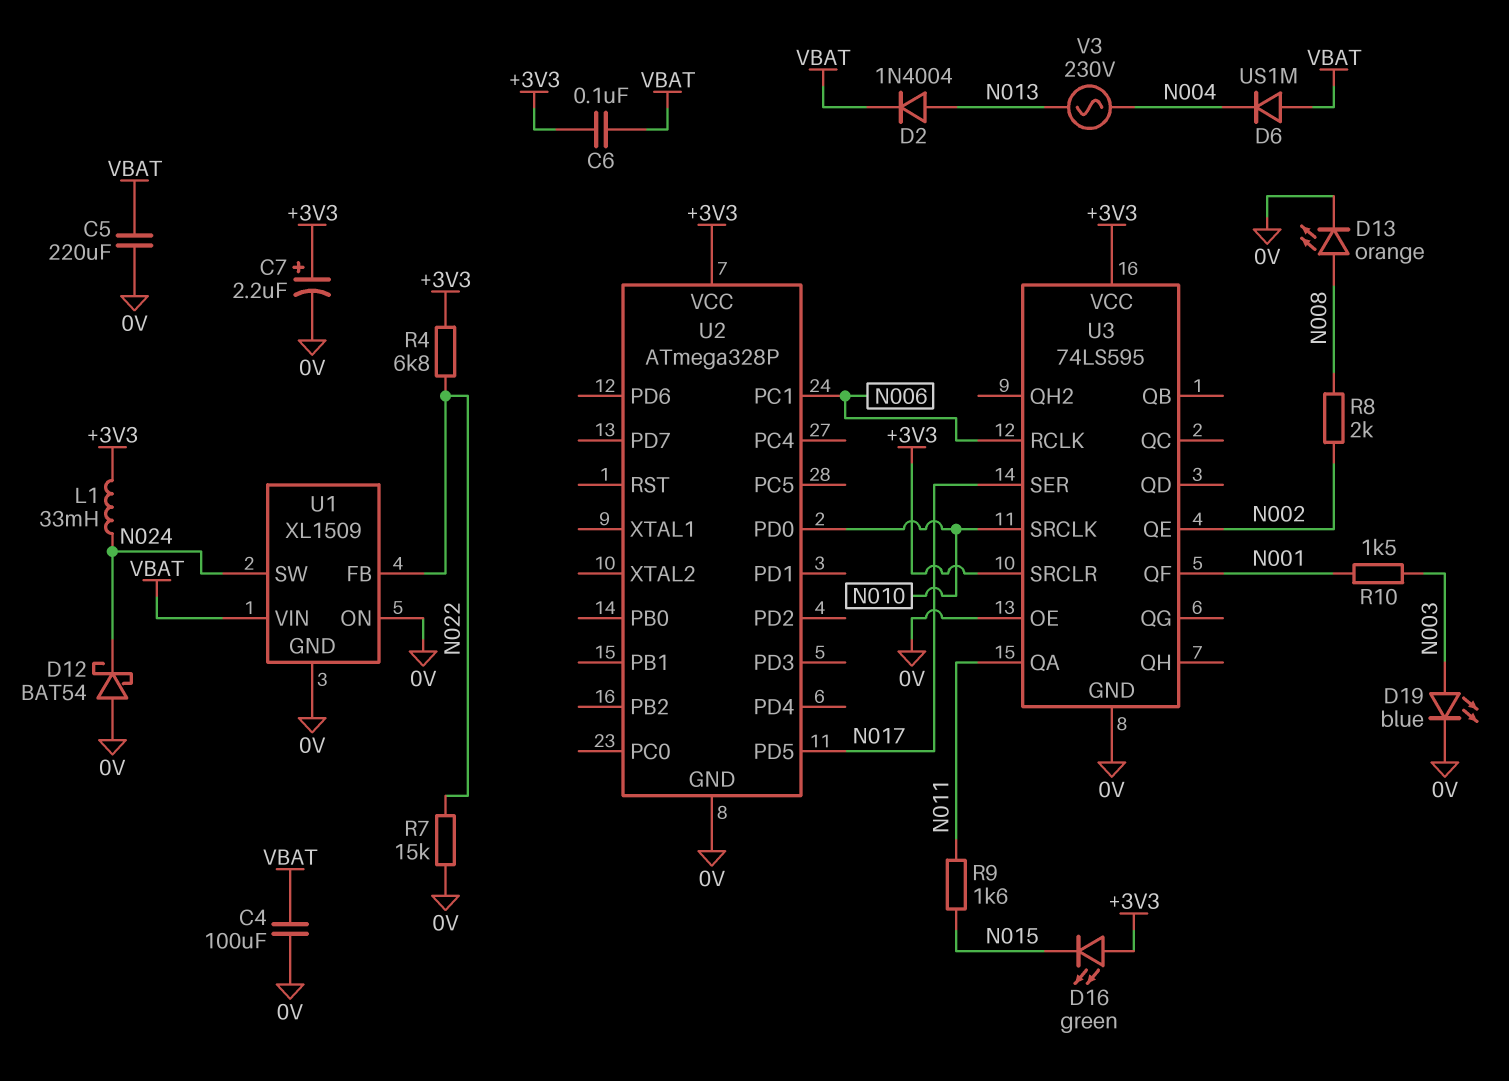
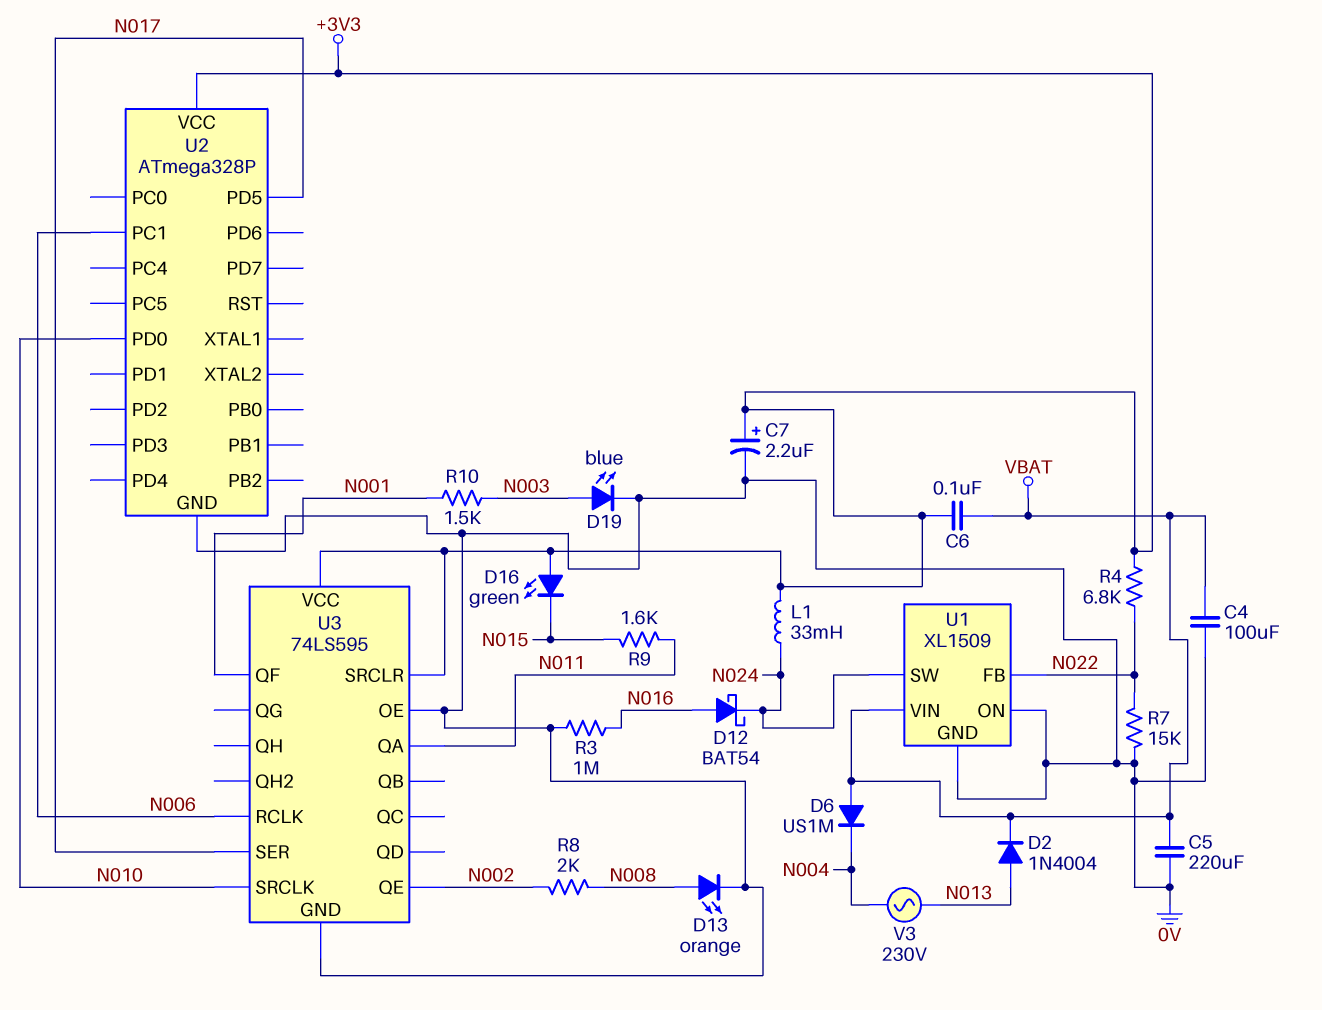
D12: schottky BAT54 (A 0V, K N024) -> schottky BAT54 (A N016, K N024)
R3: none -> 1M (0V, N016)

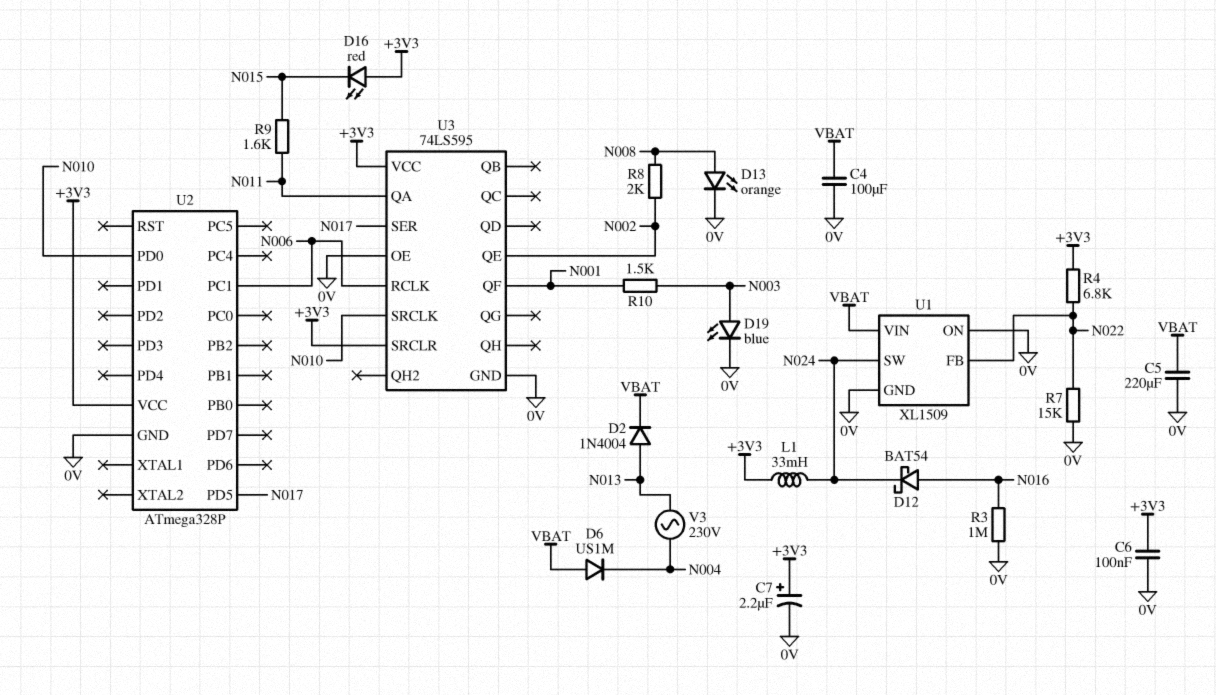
C6: 100nF (+3V3, VBAT) -> 100nF (+3V3, 0V)
D16: LED green (A +3V3, K N015) -> LED red (A +3V3, K N015)

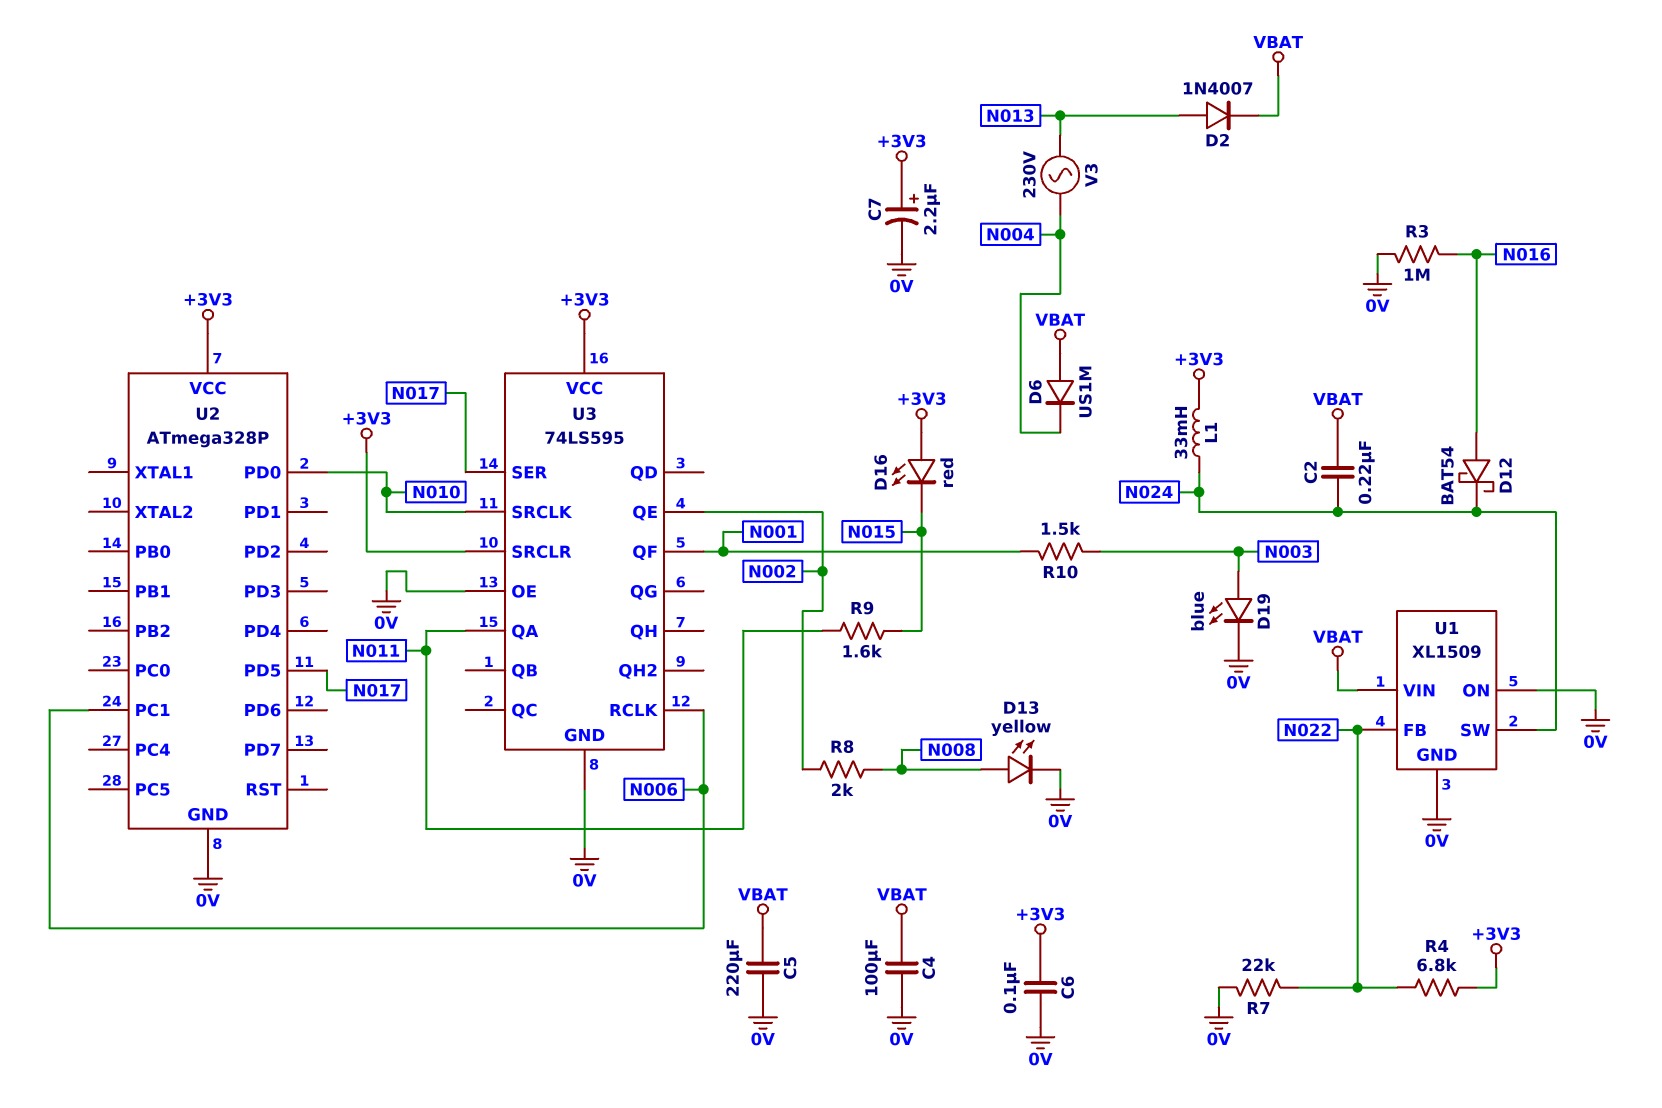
C2: none -> 220nF (N024, VBAT)
D2: diode 1N4004 (A N013, K VBAT) -> diode 1N4007 (A N013, K VBAT)
D13: LED orange (A N008, K 0V) -> LED yellow (A N008, K 0V)
R7: 15k (0V, N022) -> 22k (0V, N022)

